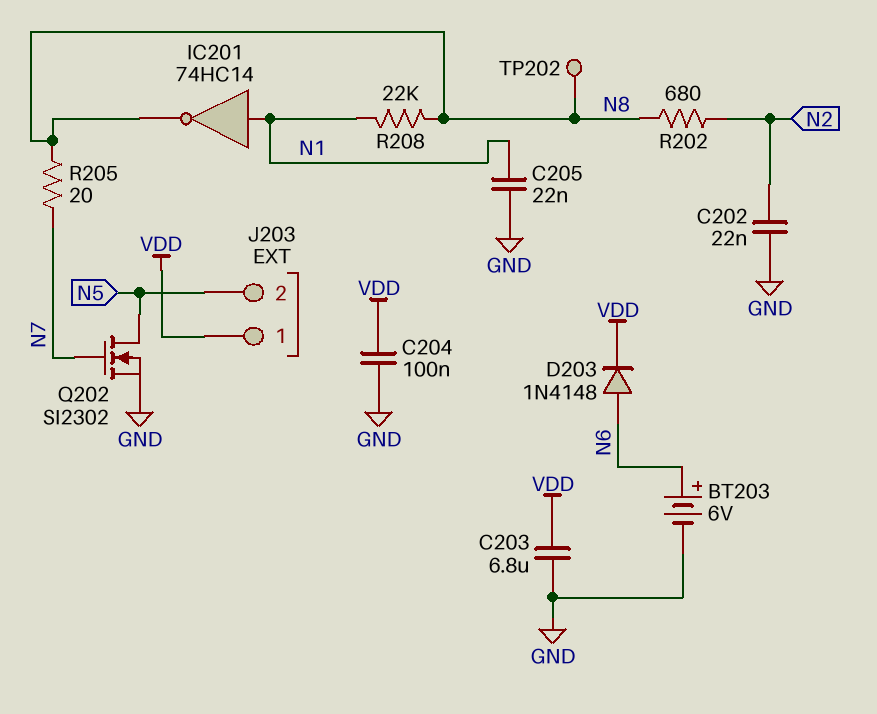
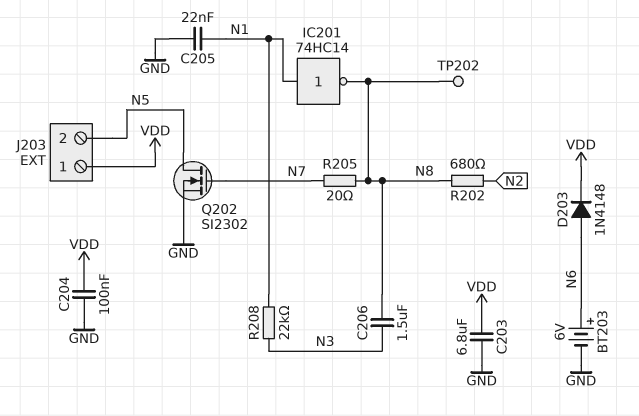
C202: 22nF (GND, N2) -> none
C206: none -> 1.5uF (N3, N8)
R208: 22k (N1, N8) -> 22k (N1, N3)

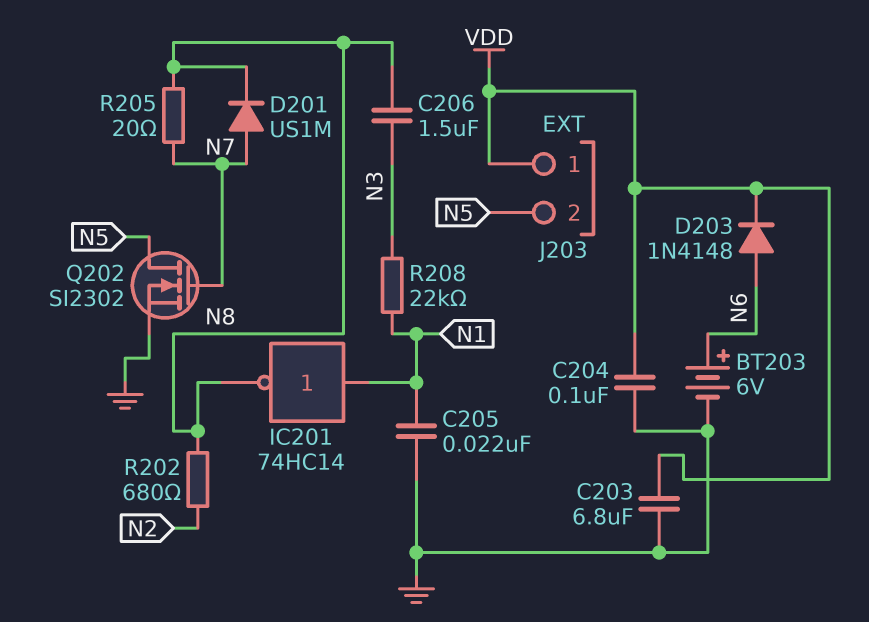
D201: none -> diode US1M (A N7, K N8)
TP202: test point (N8) -> none

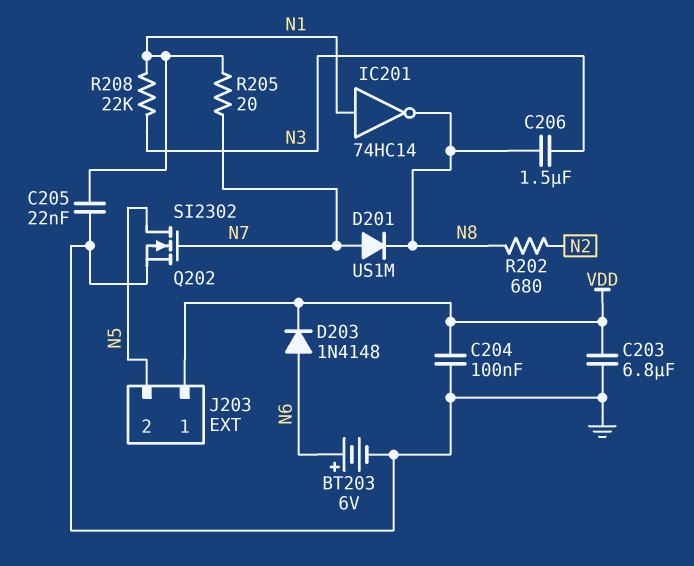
R205: 20 (N7, N8) -> 20 (N1, N7)

